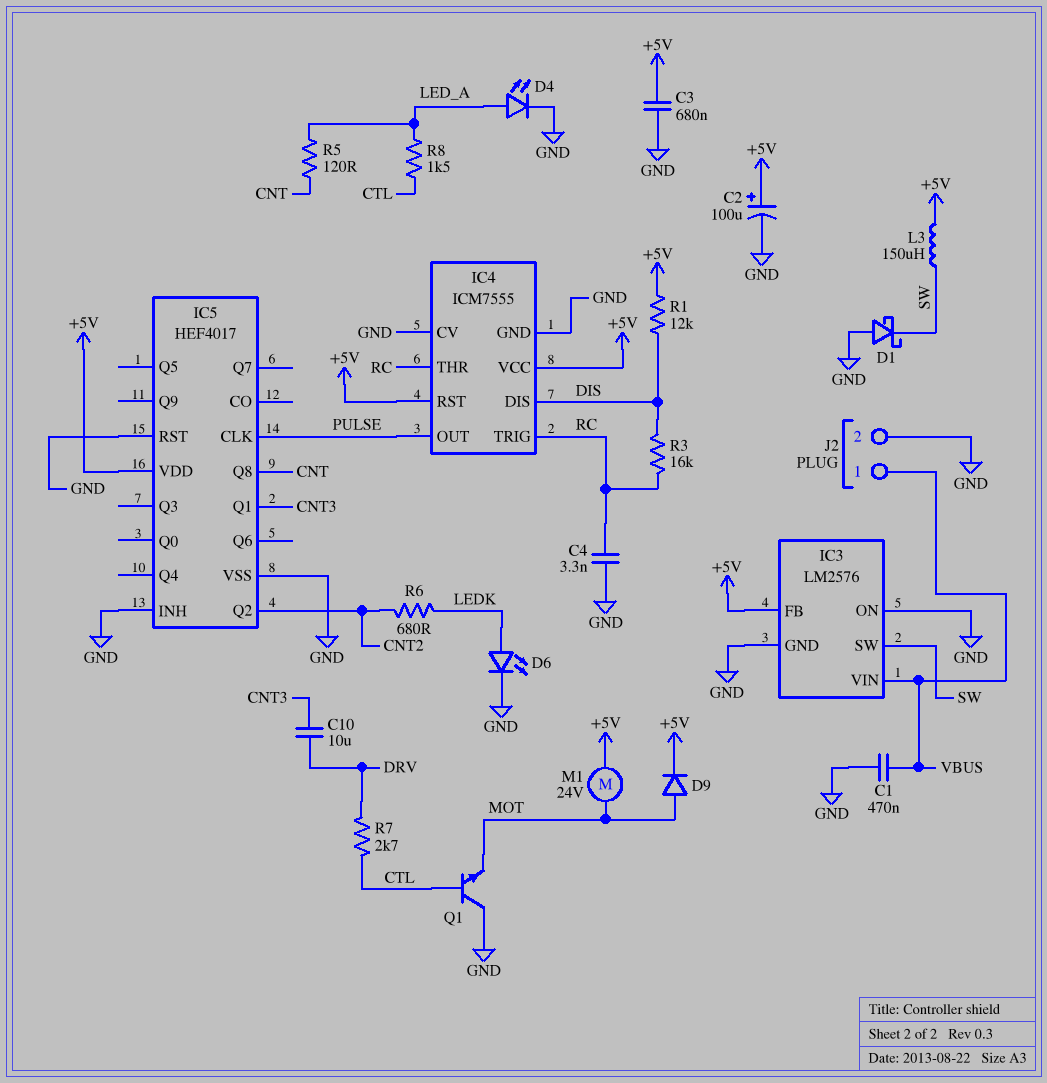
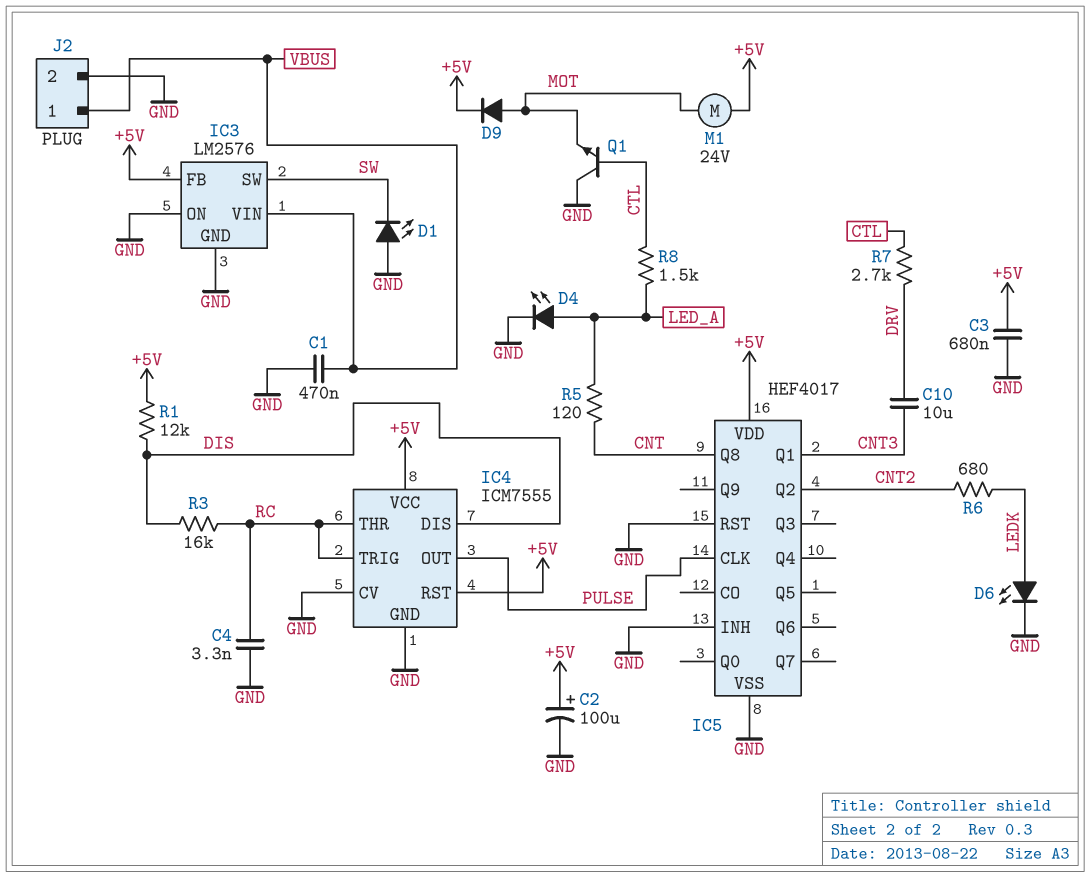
D1: schottky (A GND, K SW) -> LED (A GND, K SW)
L3: 150uH (+5V, SW) -> none

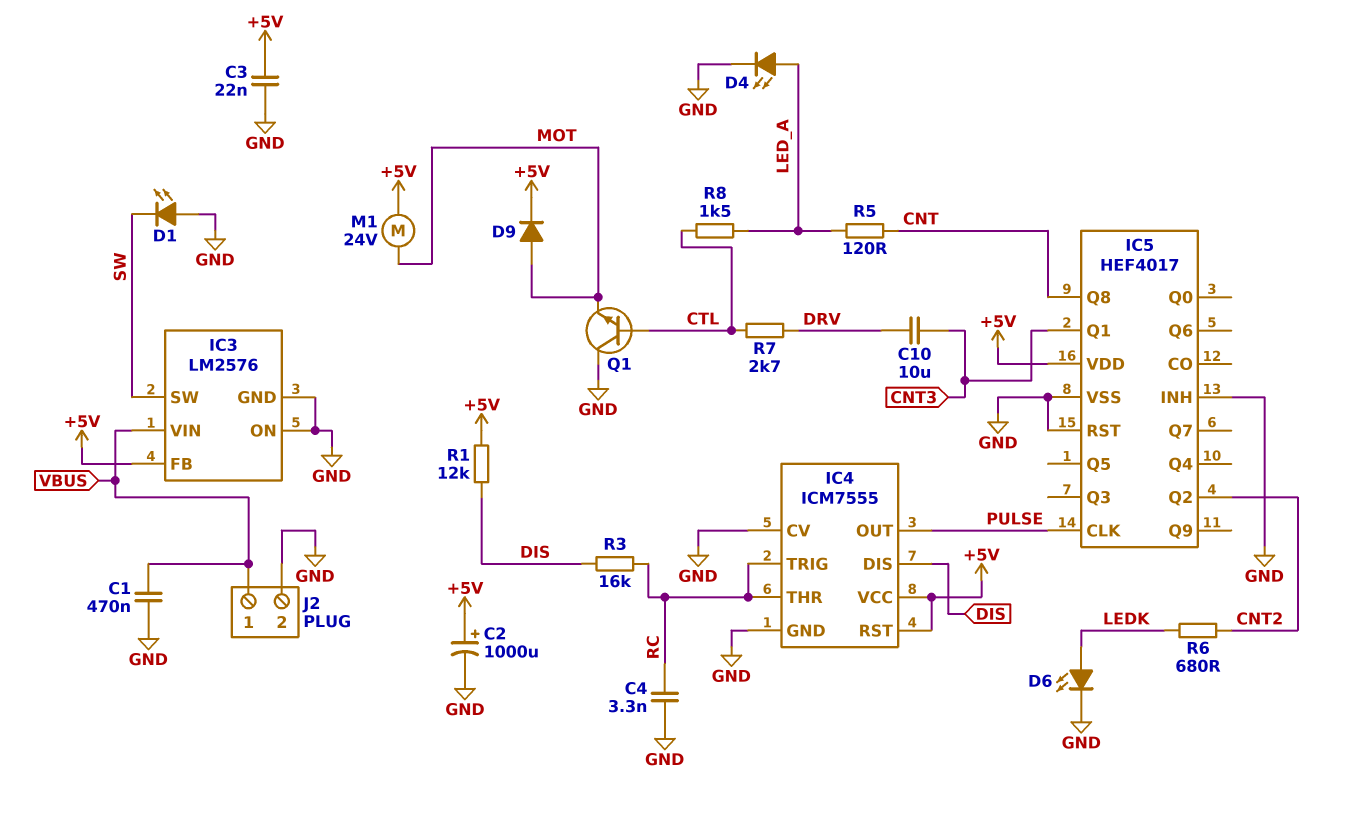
C2: 100uF (plus +5V, minus GND) -> 1000uF (plus +5V, minus GND)
C3: 680nF (+5V, GND) -> 22nF (+5V, GND)

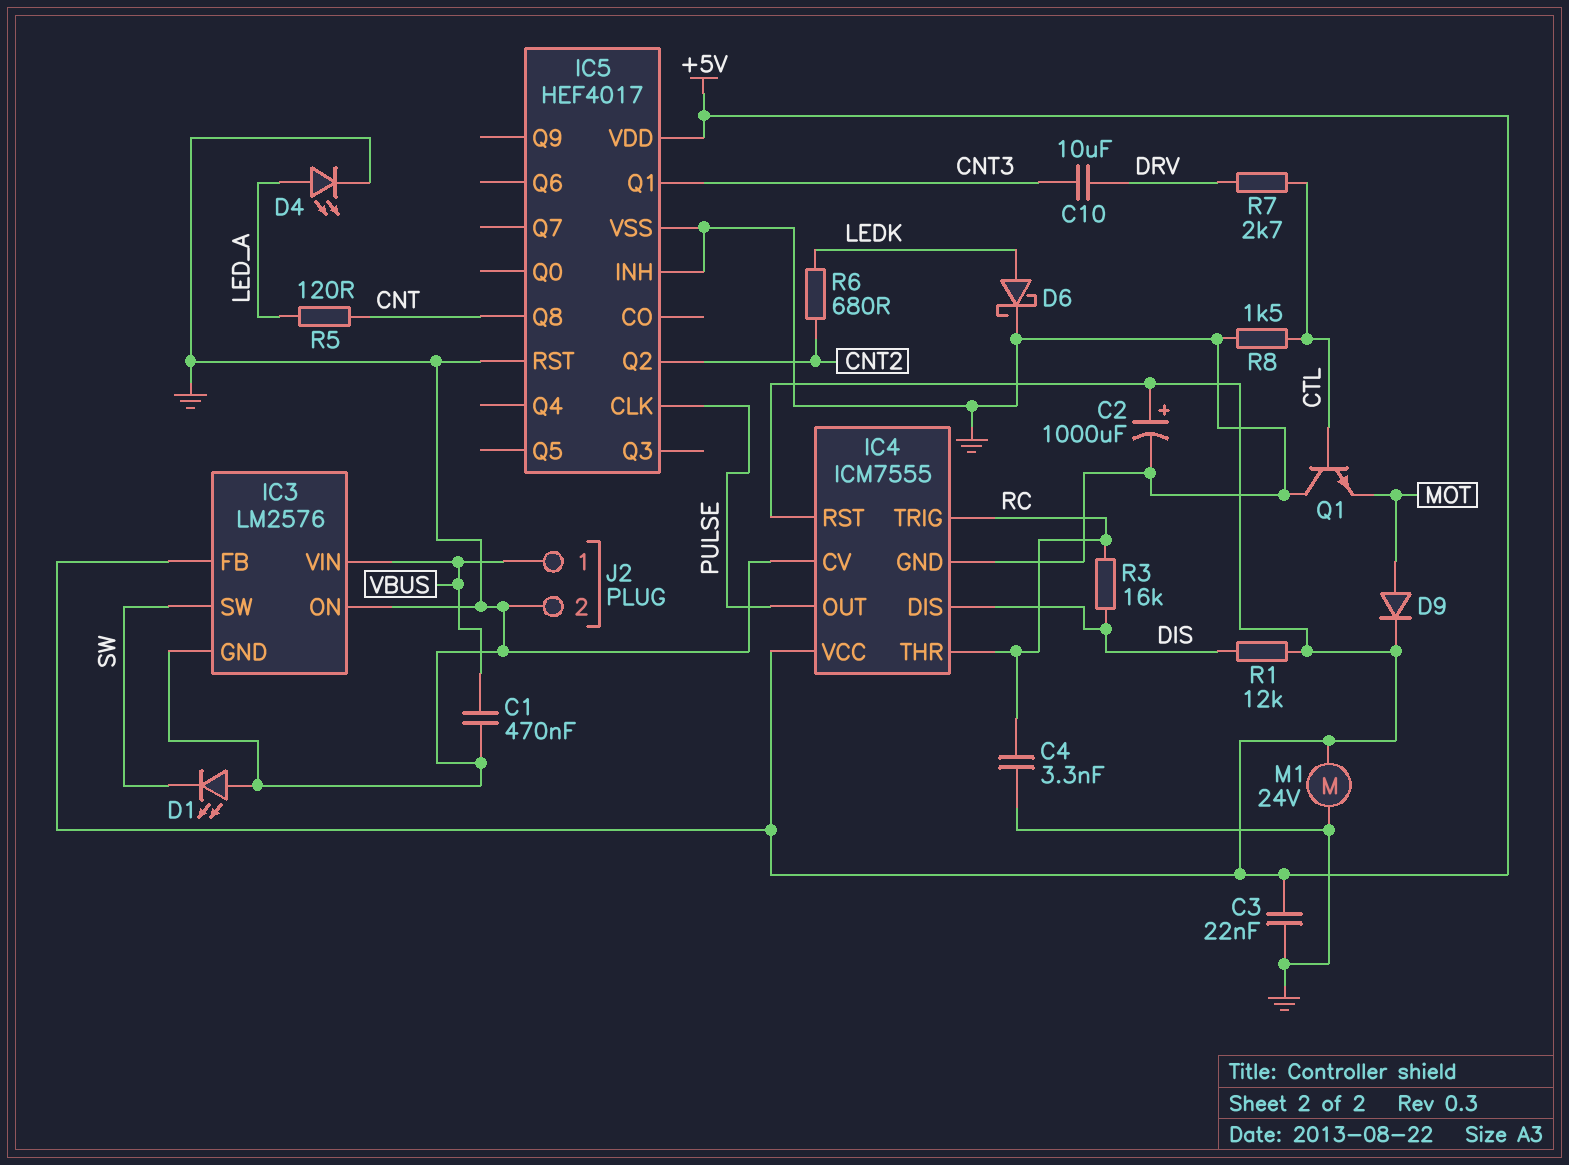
D6: LED (A LEDK, K GND) -> schottky (A LEDK, K GND)
M1: motor 24V (+5V, MOT) -> motor 24V (+5V, GND)
R8: 1.5k (CTL, LED_A) -> 1.5k (CTL, GND)

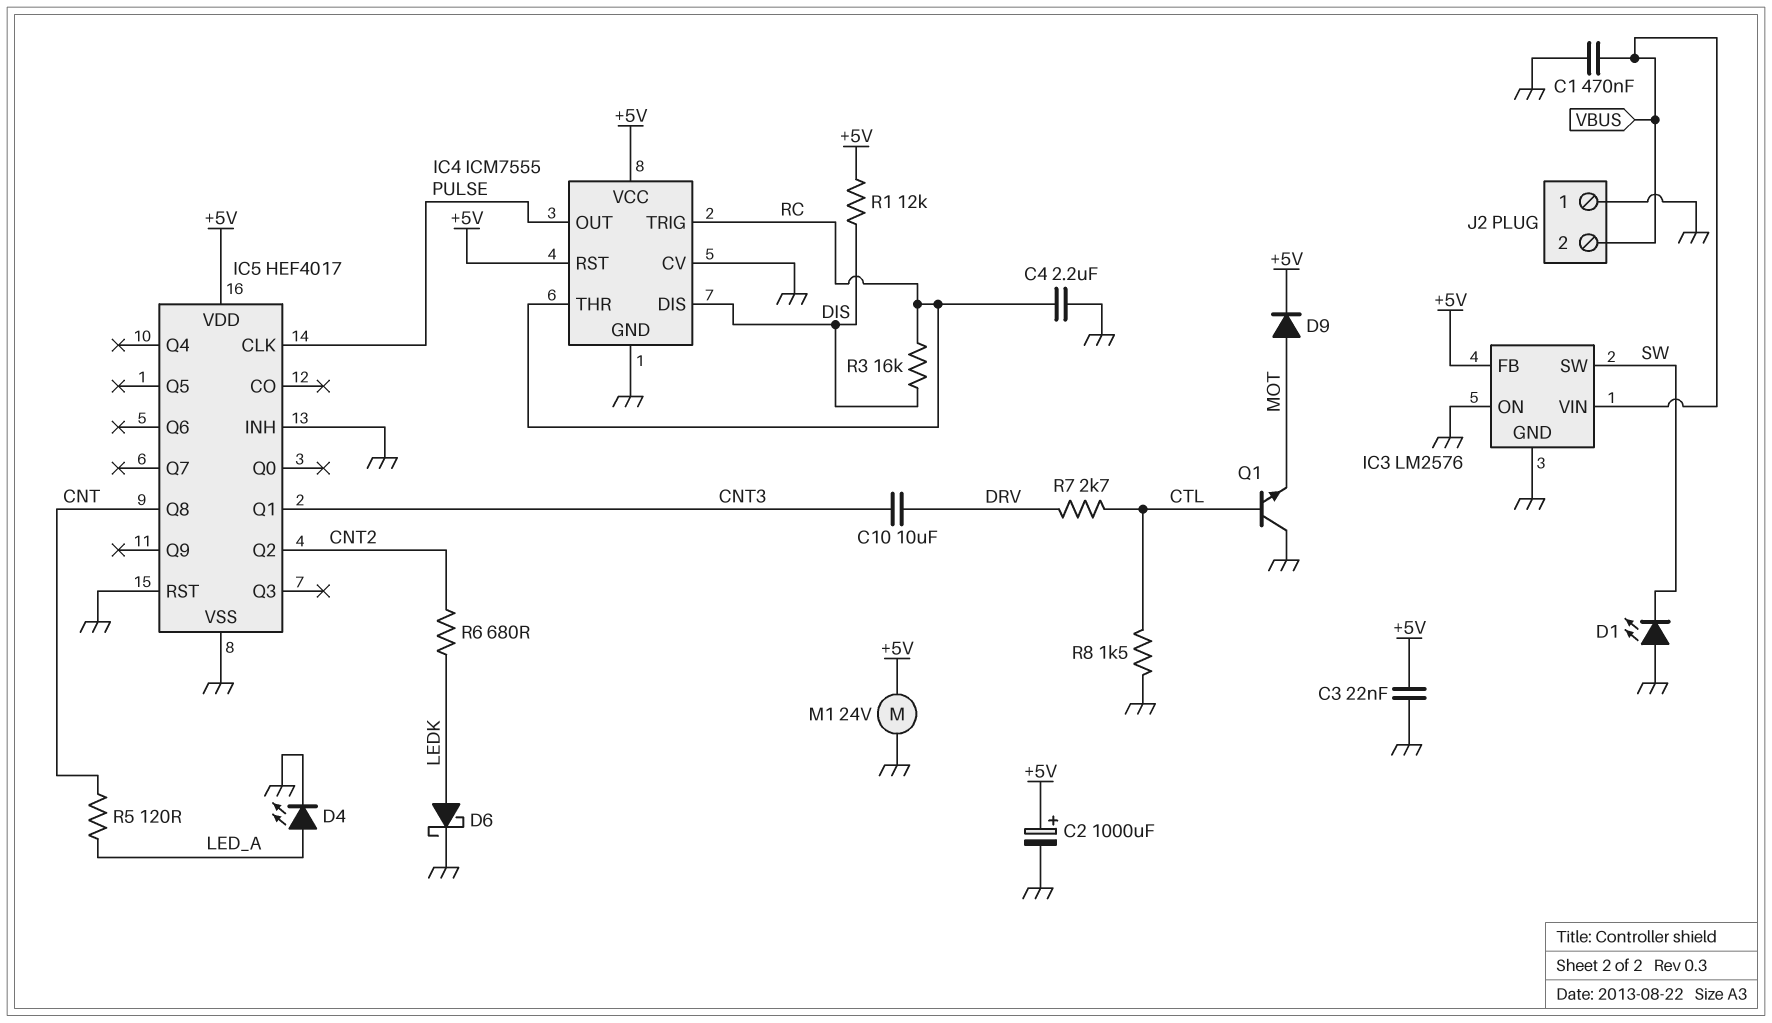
C4: 3.3nF (GND, RC) -> 2.2uF (GND, RC)
J2 pin 1: VBUS -> GND
J2 pin 2: GND -> VBUS

